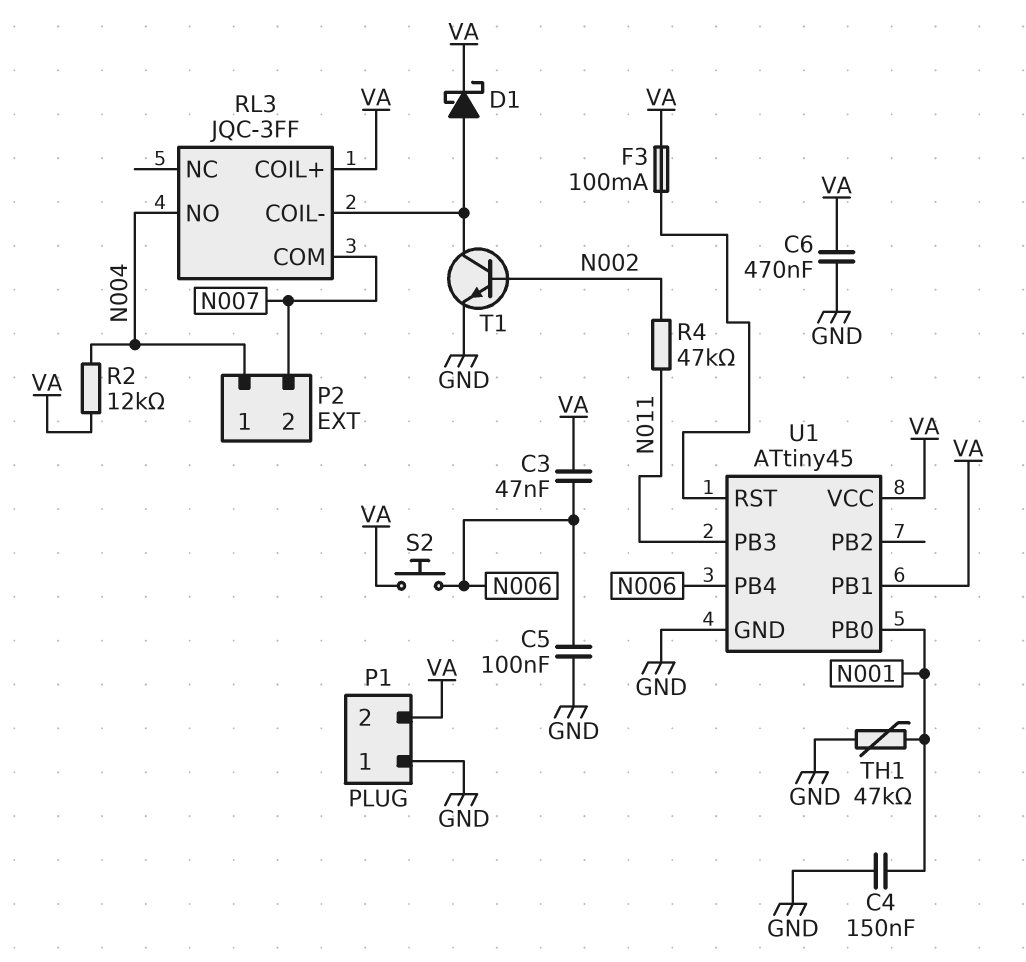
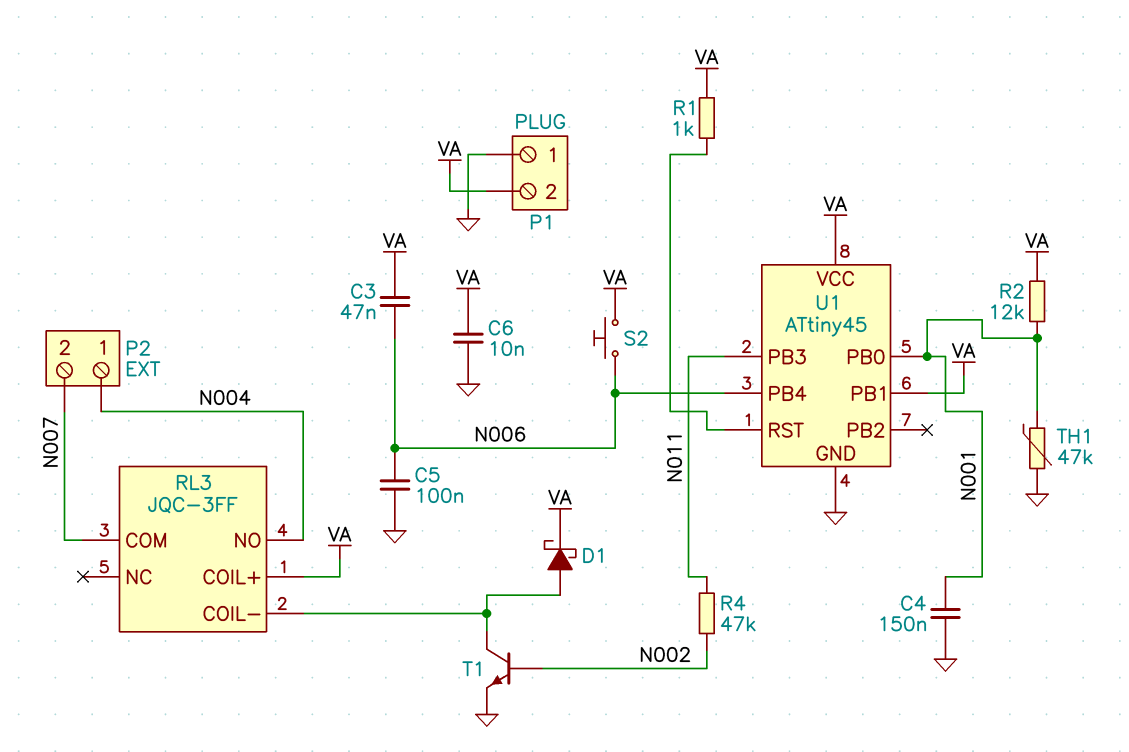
C6: 470nF (GND, VA) -> 10nF (GND, VA)
F3: 100mA (U1/RST, VA) -> none
R1: none -> 1k (U1/RST, VA)
R2: 12k (N004, VA) -> 12k (N001, VA)

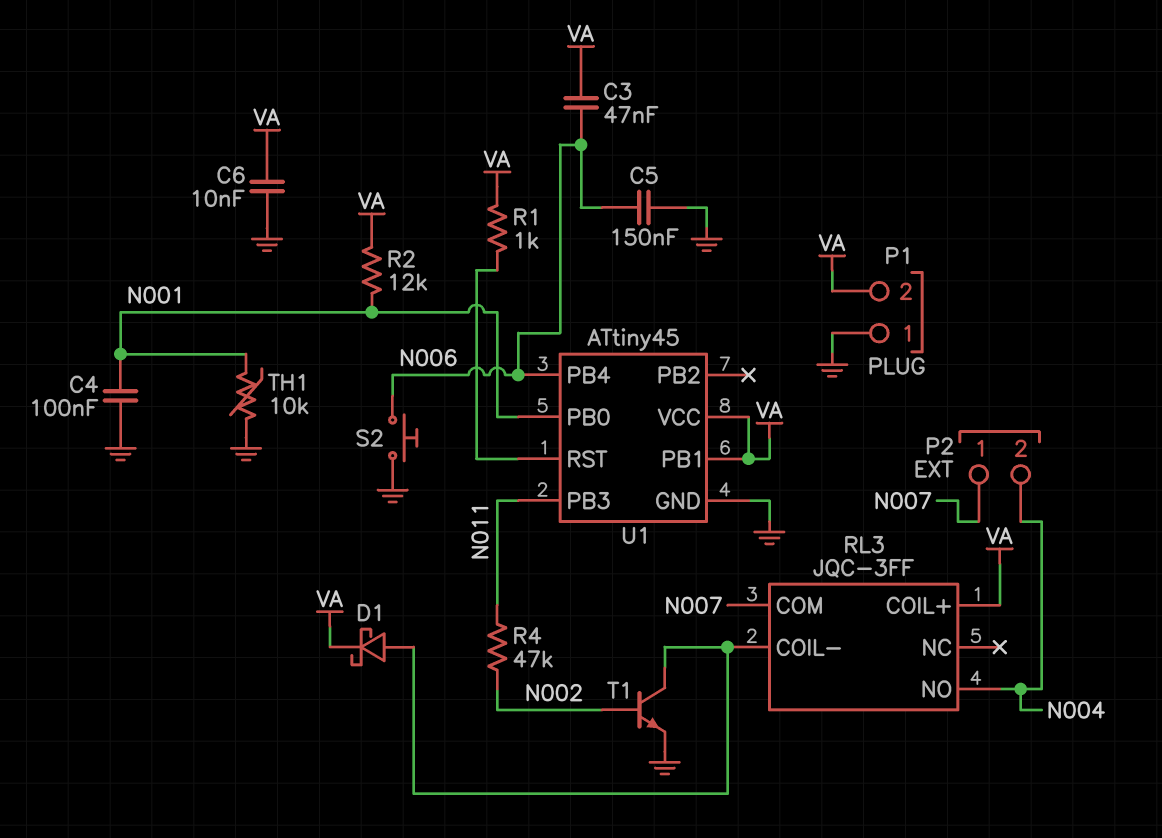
C4: 150nF (GND, N001) -> 100nF (GND, N001)
C5: 100nF (GND, N006) -> 150nF (GND, N006)
P2 pin 1: N004 -> N007
P2 pin 2: N007 -> N004
S2: button (N006, VA) -> button (GND, N006)
TH1: 47k (GND, N001) -> 10k (GND, N001)

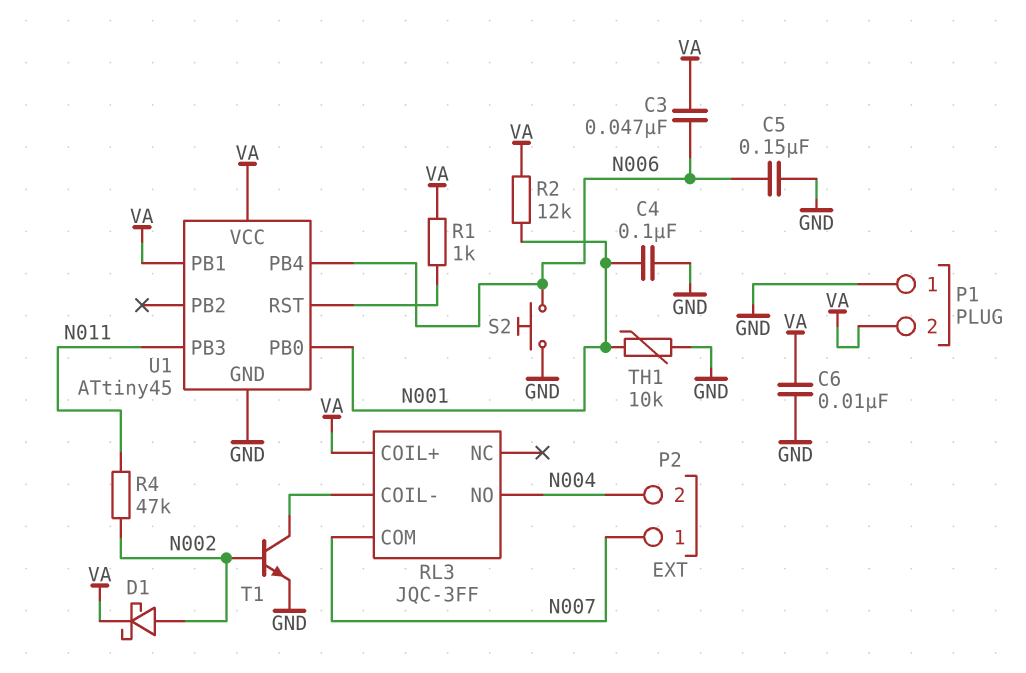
D1: schottky (A RL3/COIL-, K VA) -> schottky (A N002, K VA)

